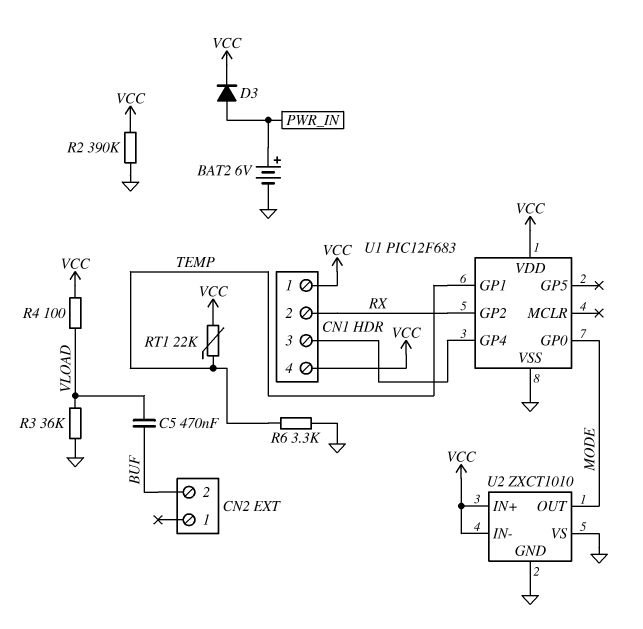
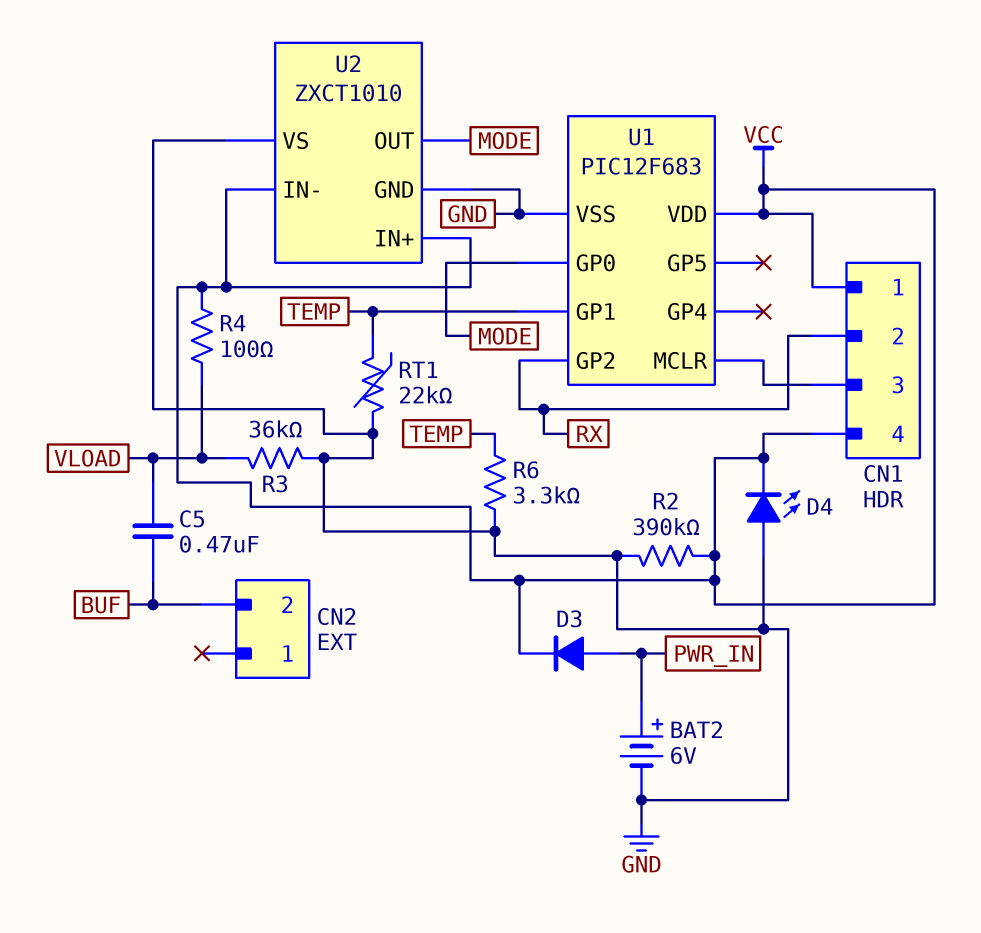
D4: none -> LED (A GND, K VCC)
RT1: 22k (TEMP, VCC) -> 22k (GND, TEMP)
U1 pin GP4: CN1/3 -> none
U1 pin MCLR: none -> CN1/3

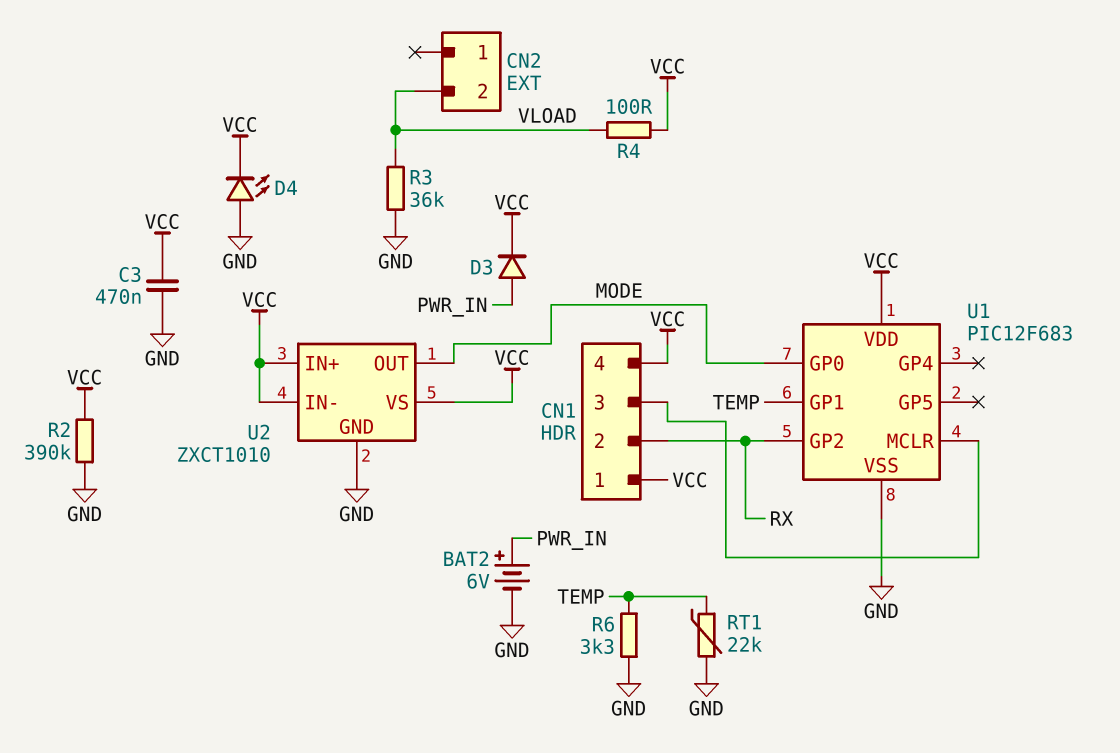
C3: none -> 470nF (GND, VCC)
C5: 470nF (BUF, VLOAD) -> none
CN2 pin 2: BUF -> VLOAD
U2 pin VS: GND -> VCC

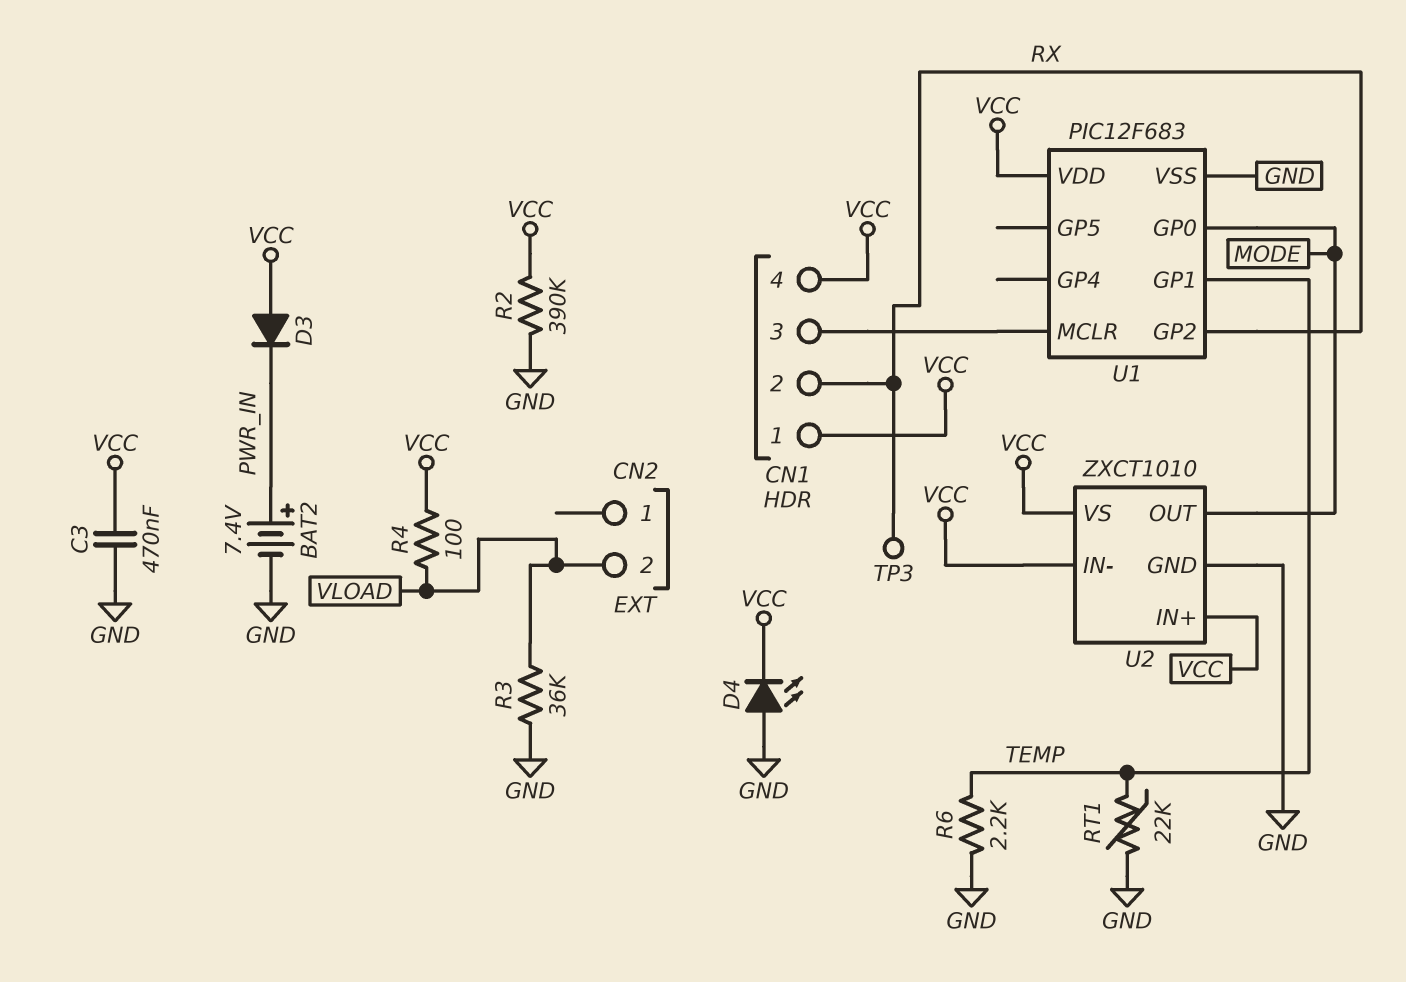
BAT2: 6V (plus PWR_IN, minus GND) -> 7.4V (plus PWR_IN, minus GND)
D3: diode (A PWR_IN, K VCC) -> diode (A VCC, K PWR_IN)
R6: 3.3k (GND, TEMP) -> 2.2k (GND, TEMP)
TP3: none -> test point (RX)

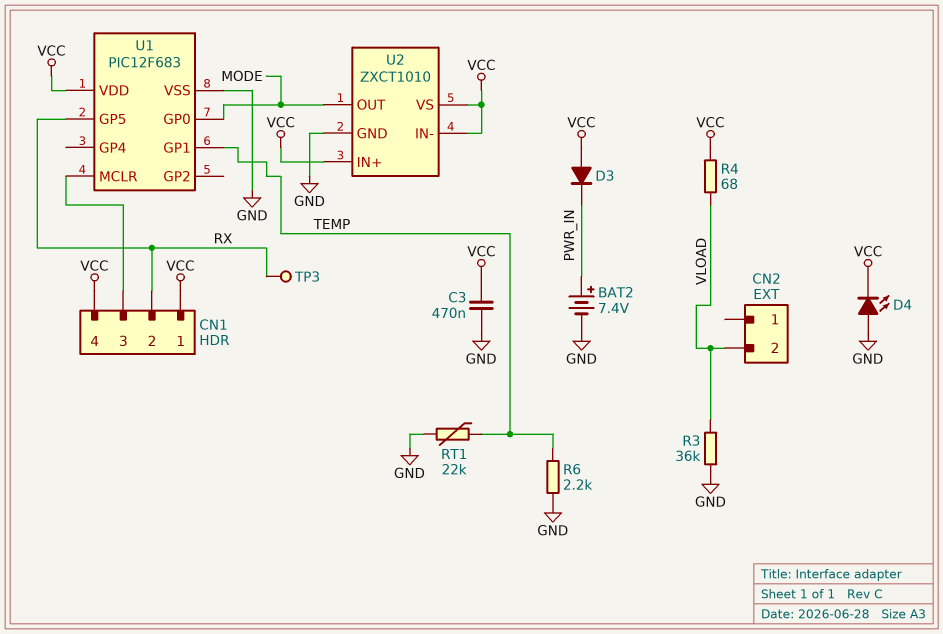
R2: 390k (GND, VCC) -> none
R4: 100 (VCC, VLOAD) -> 68 (VCC, VLOAD)
U1 pin GP2: RX -> none
U1 pin GP5: none -> RX

